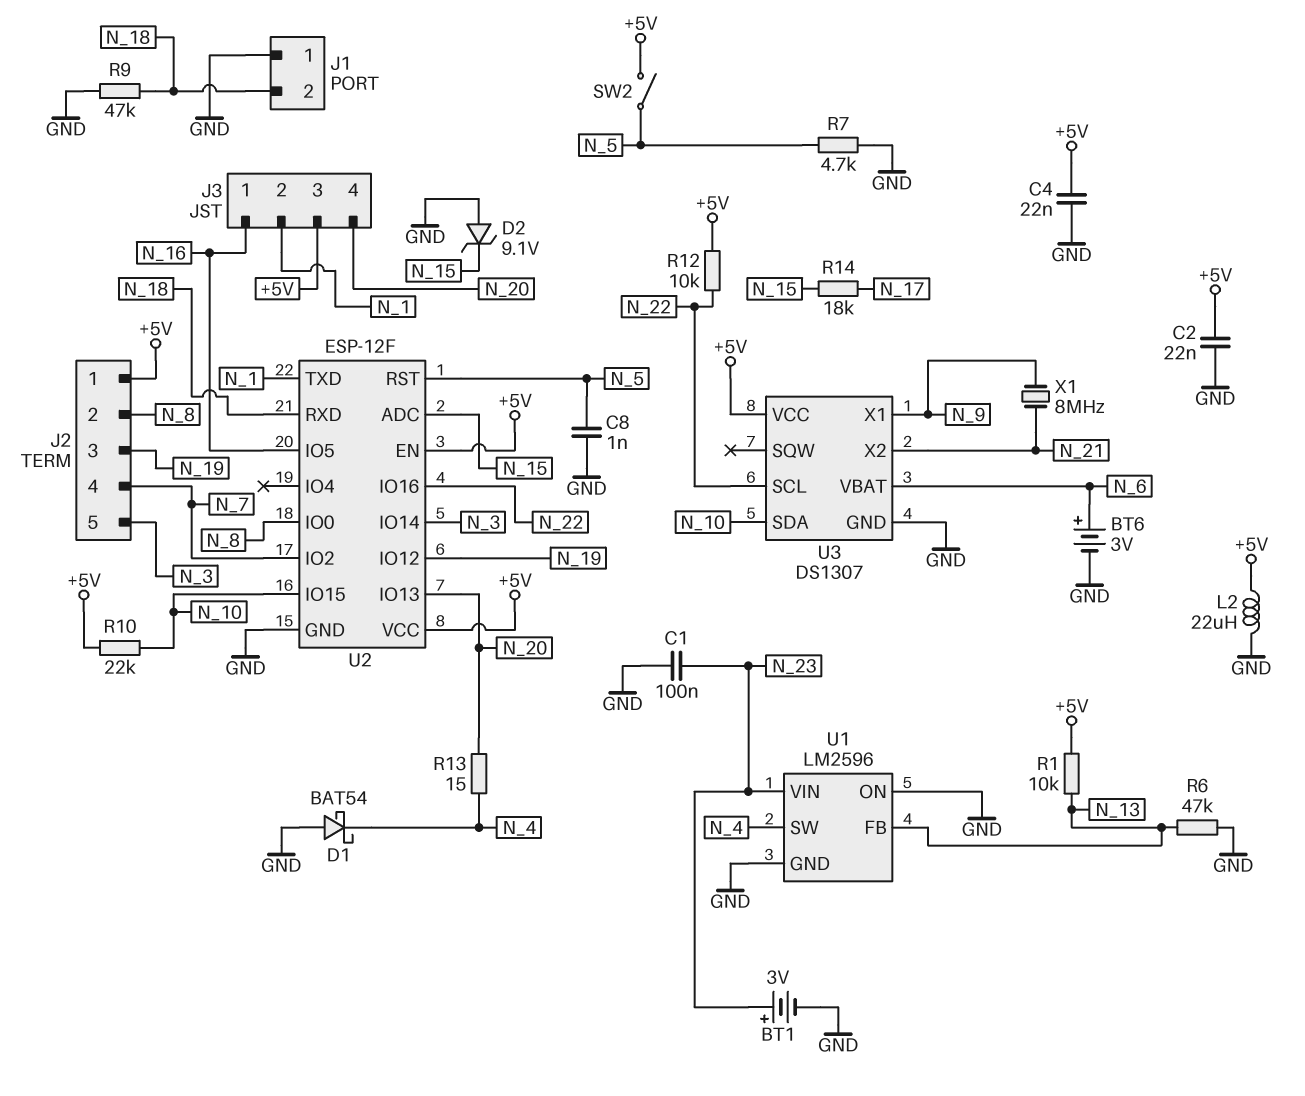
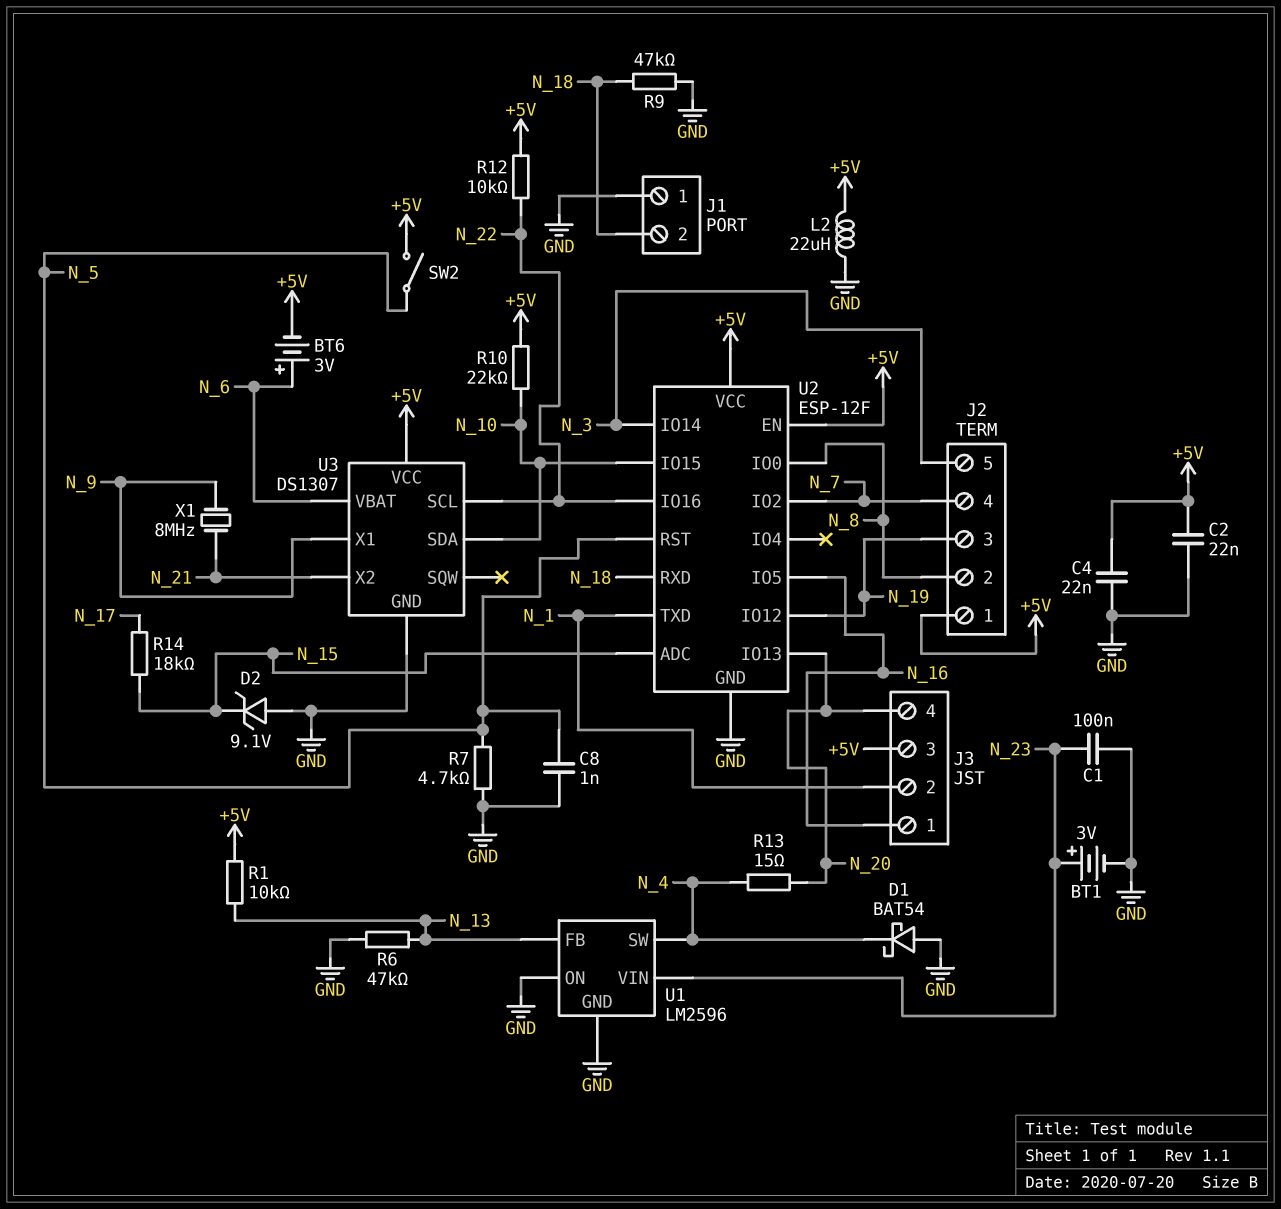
BT6: 3V (plus N_6, minus GND) -> 3V (plus N_6, minus +5V)

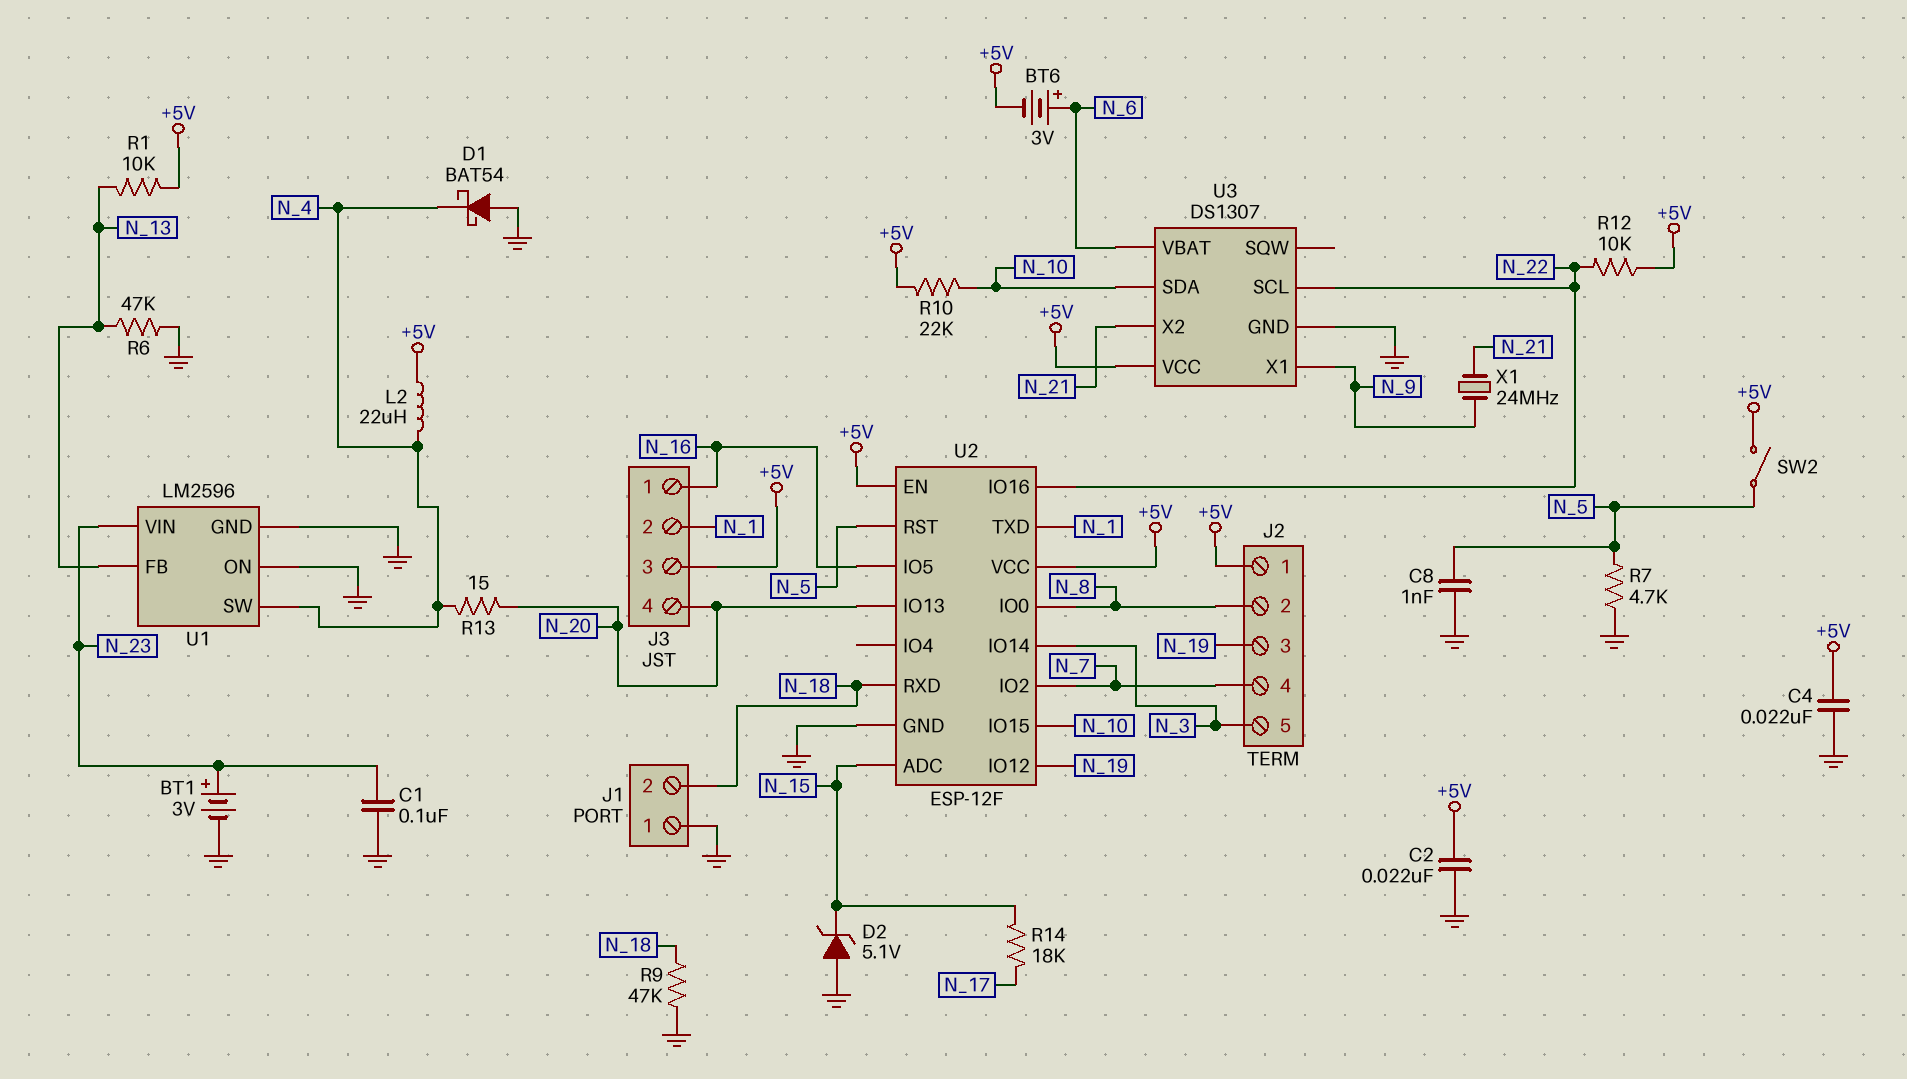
D2: zener 9.1V (A GND, K N_15) -> zener 5.1V (A GND, K N_15)
L2: 22uH (+5V, GND) -> 22uH (+5V, N_4)
X1: 8MHz (N_9, N_21) -> 24MHz (N_9, N_21)

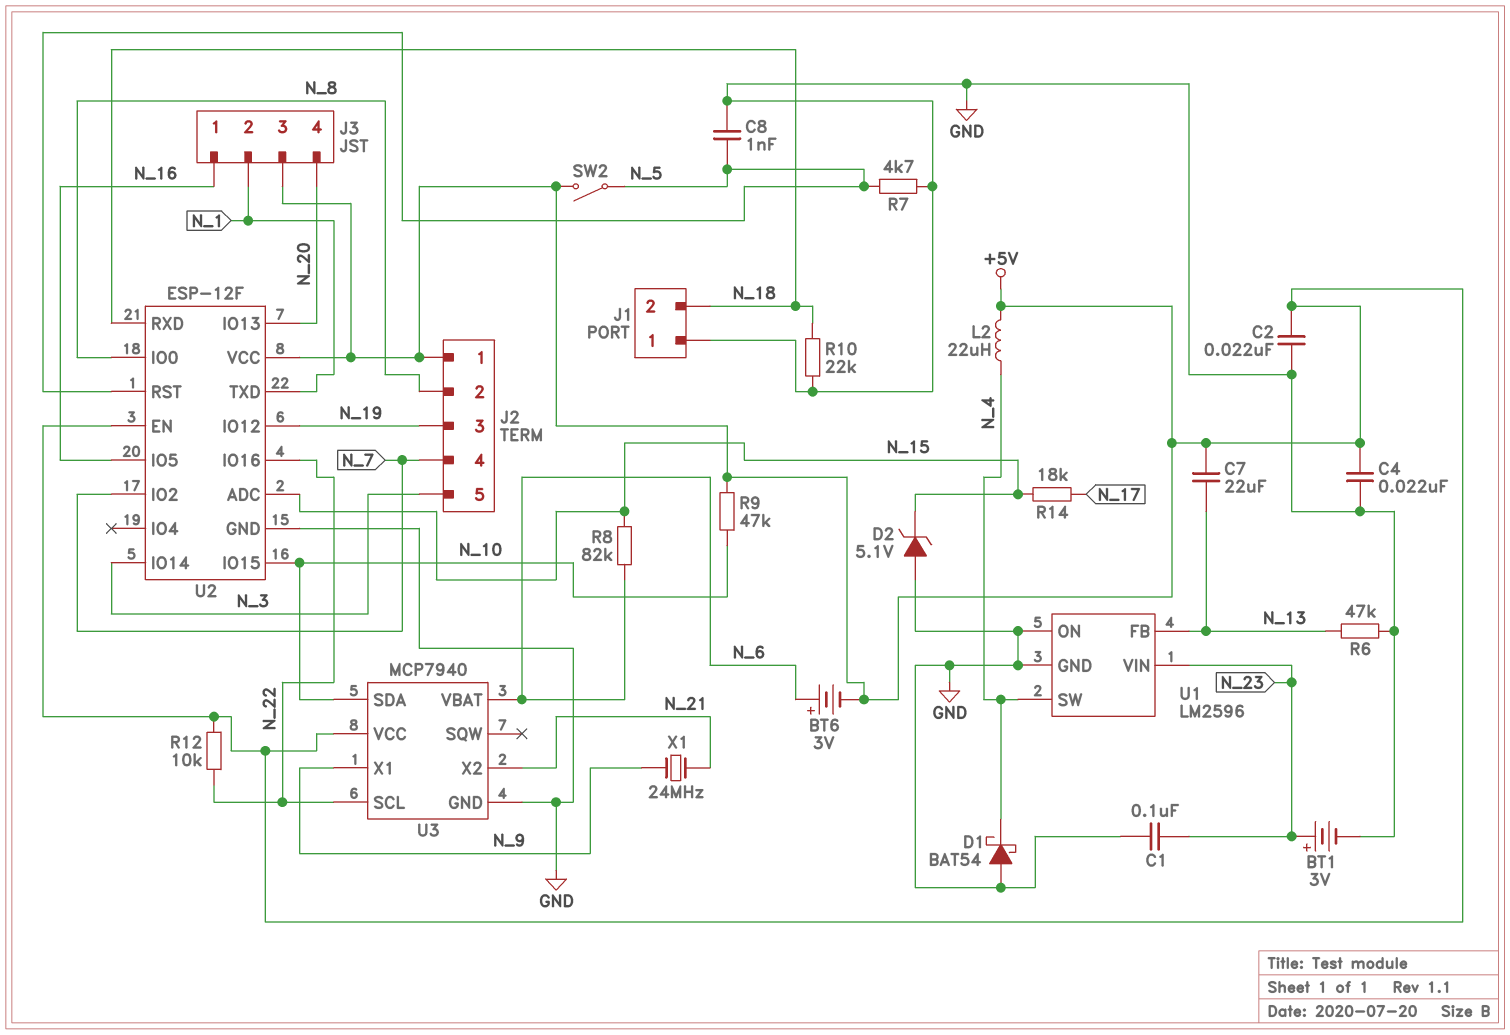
C7: none -> 22uF (+5V, N_13)
R1: 10k (+5V, N_13) -> none
R8: none -> 82k (N_6, N_15)
R9: 47k (GND, N_18) -> 47k (+5V, N_10)
R10: 22k (+5V, N_10) -> 22k (GND, N_18)
R13: 15 (N_4, N_20) -> none
U3: DS1307 -> MCP7940

